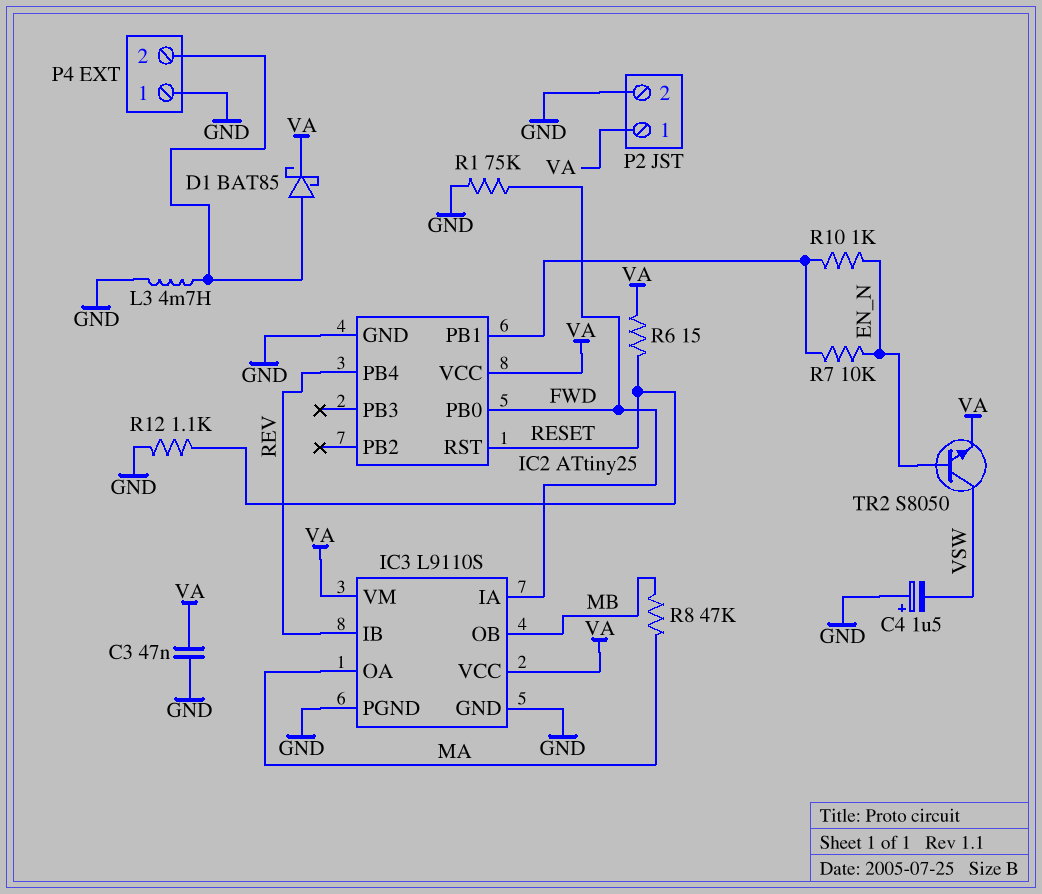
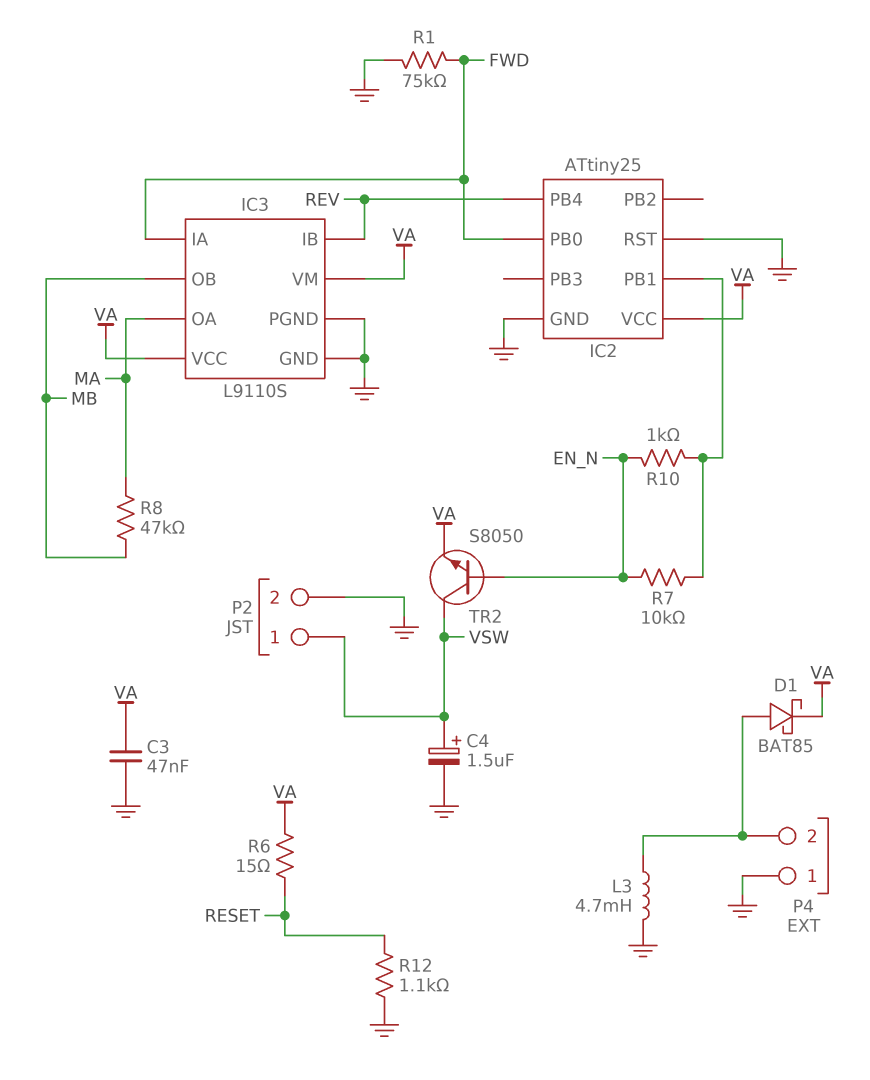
C4: 1.5uF (plus GND, minus VSW) -> 1.5uF (plus VSW, minus GND)
IC2 pin RST: RESET -> GND
P2 pin 1: VA -> VSW

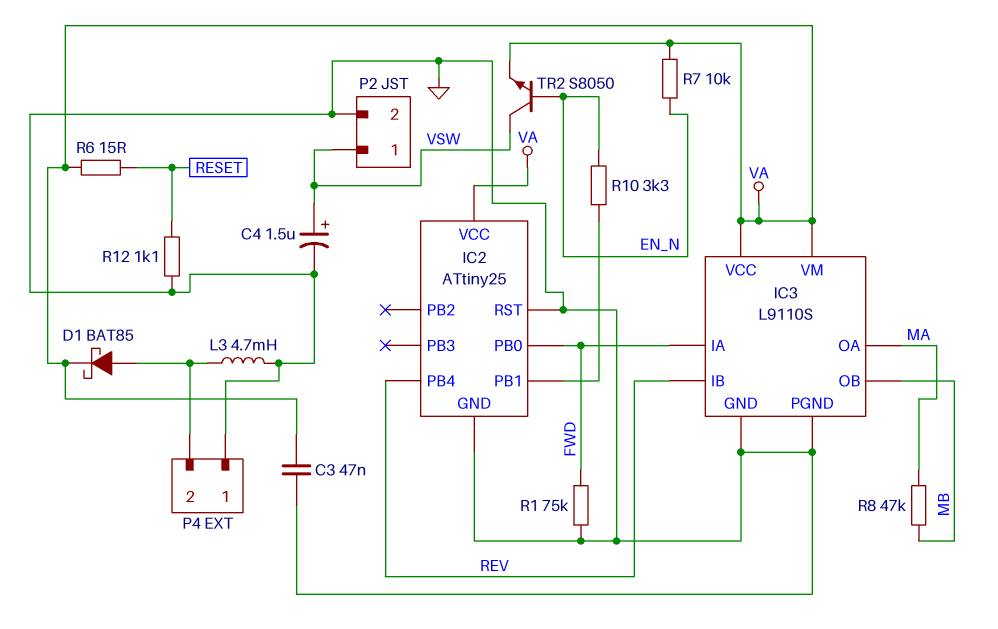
R7: 10k (EN_N, IC2/PB1) -> 10k (EN_N, VA)
R10: 1k (EN_N, IC2/PB1) -> 3.3k (EN_N, IC2/PB1)

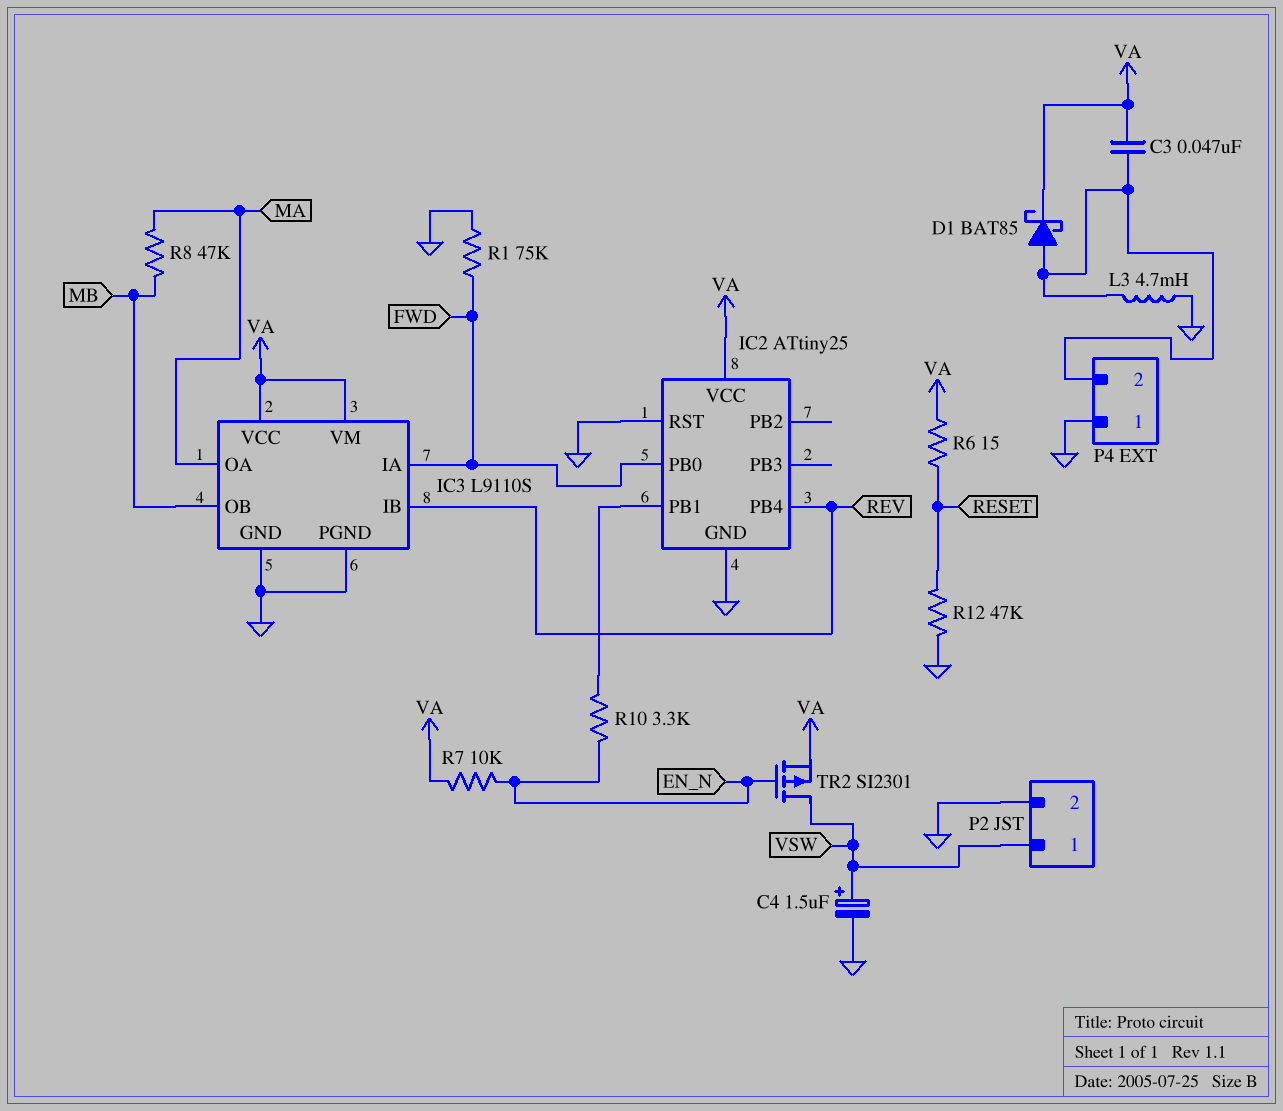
C3: 47nF (GND, VA) -> 47nF (P4/2, VA)
R12: 1.1k (GND, RESET) -> 47k (GND, RESET)
TR2: NPN S8050 (B EN_N, C VSW, E VA) -> PMOS SI2301 (G EN_N, D VSW, S VA)

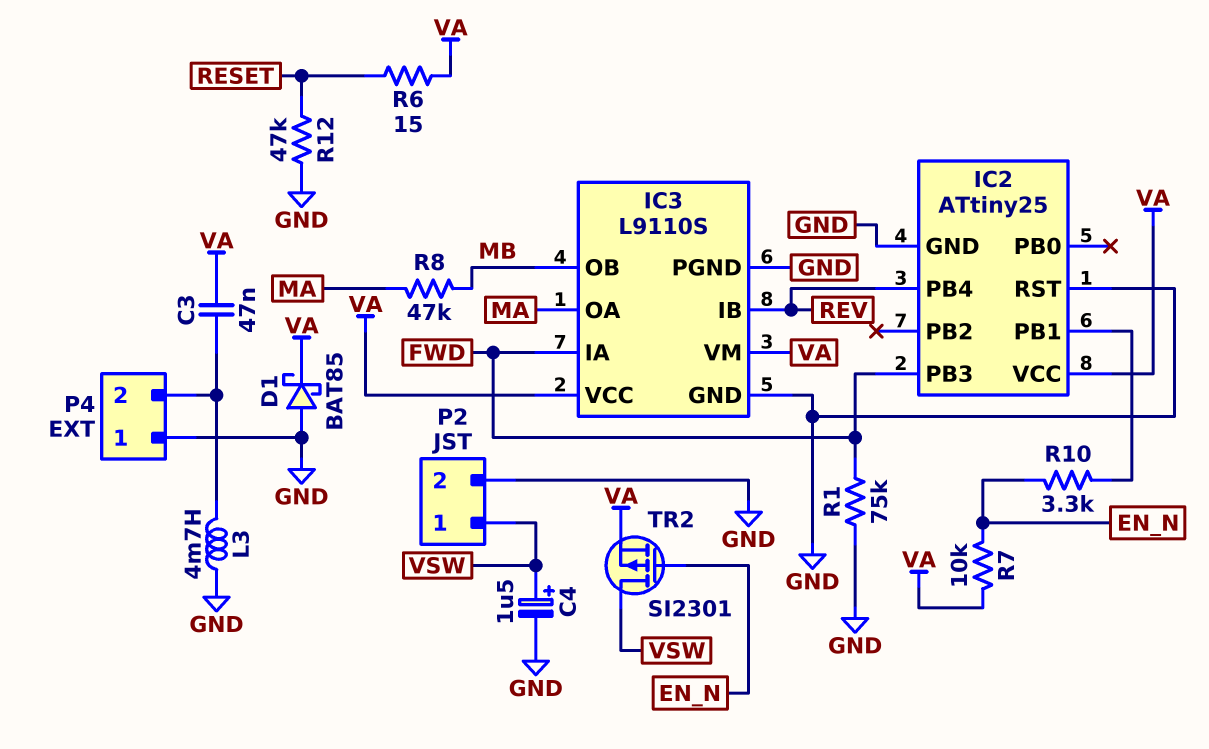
D1: schottky BAT85 (A P4/2, K VA) -> schottky BAT85 (A GND, K VA)
IC2 pin PB0: FWD -> none
IC2 pin PB3: none -> FWD

